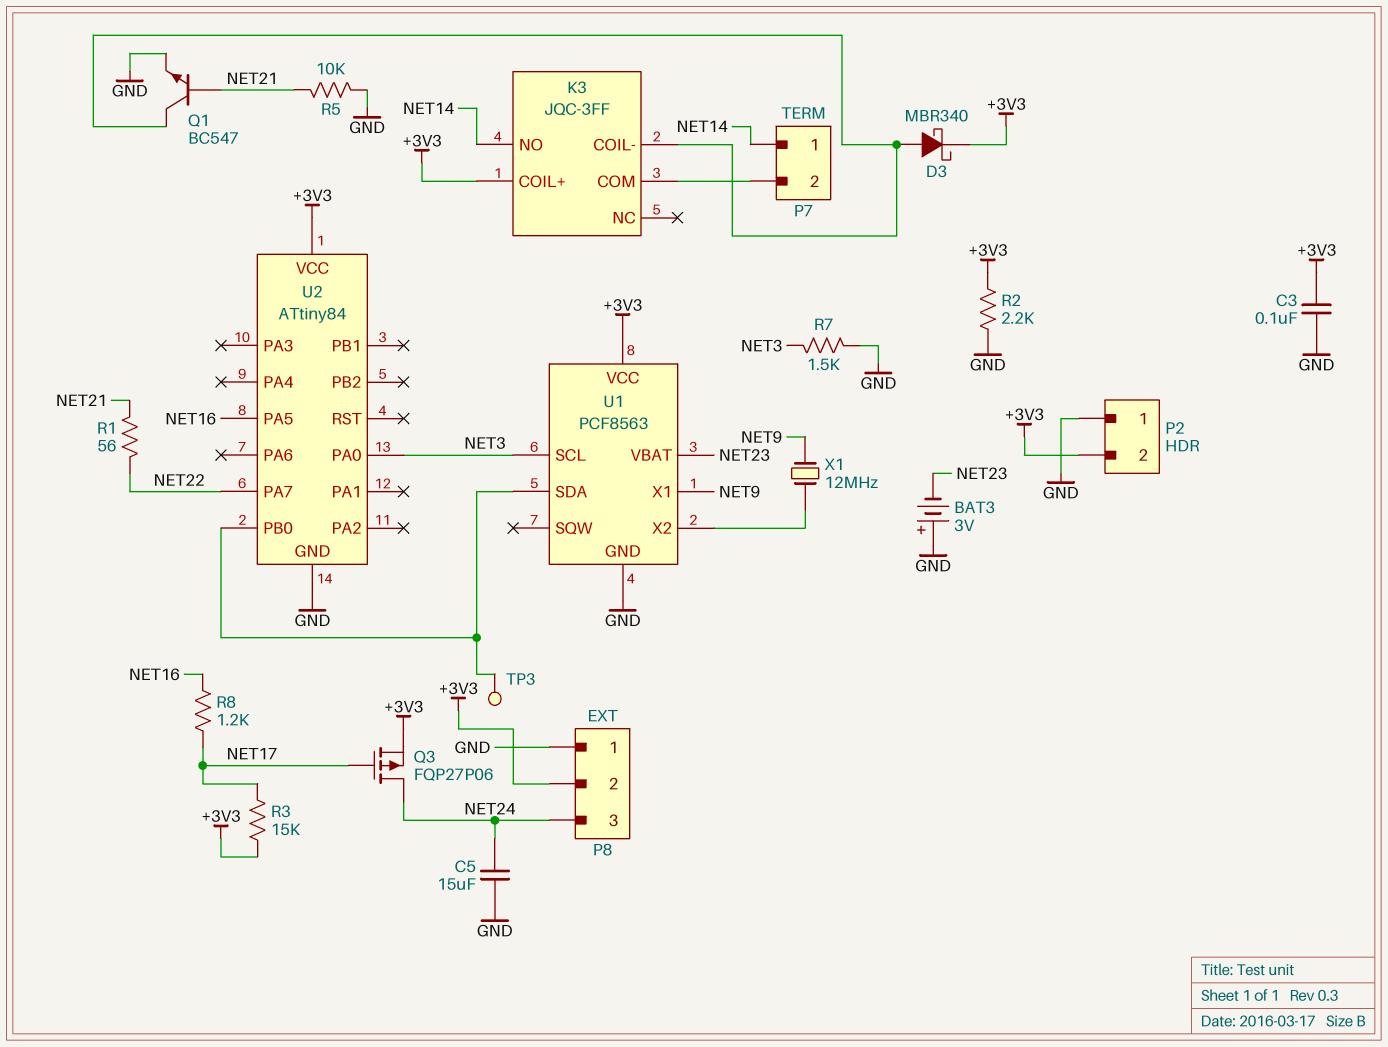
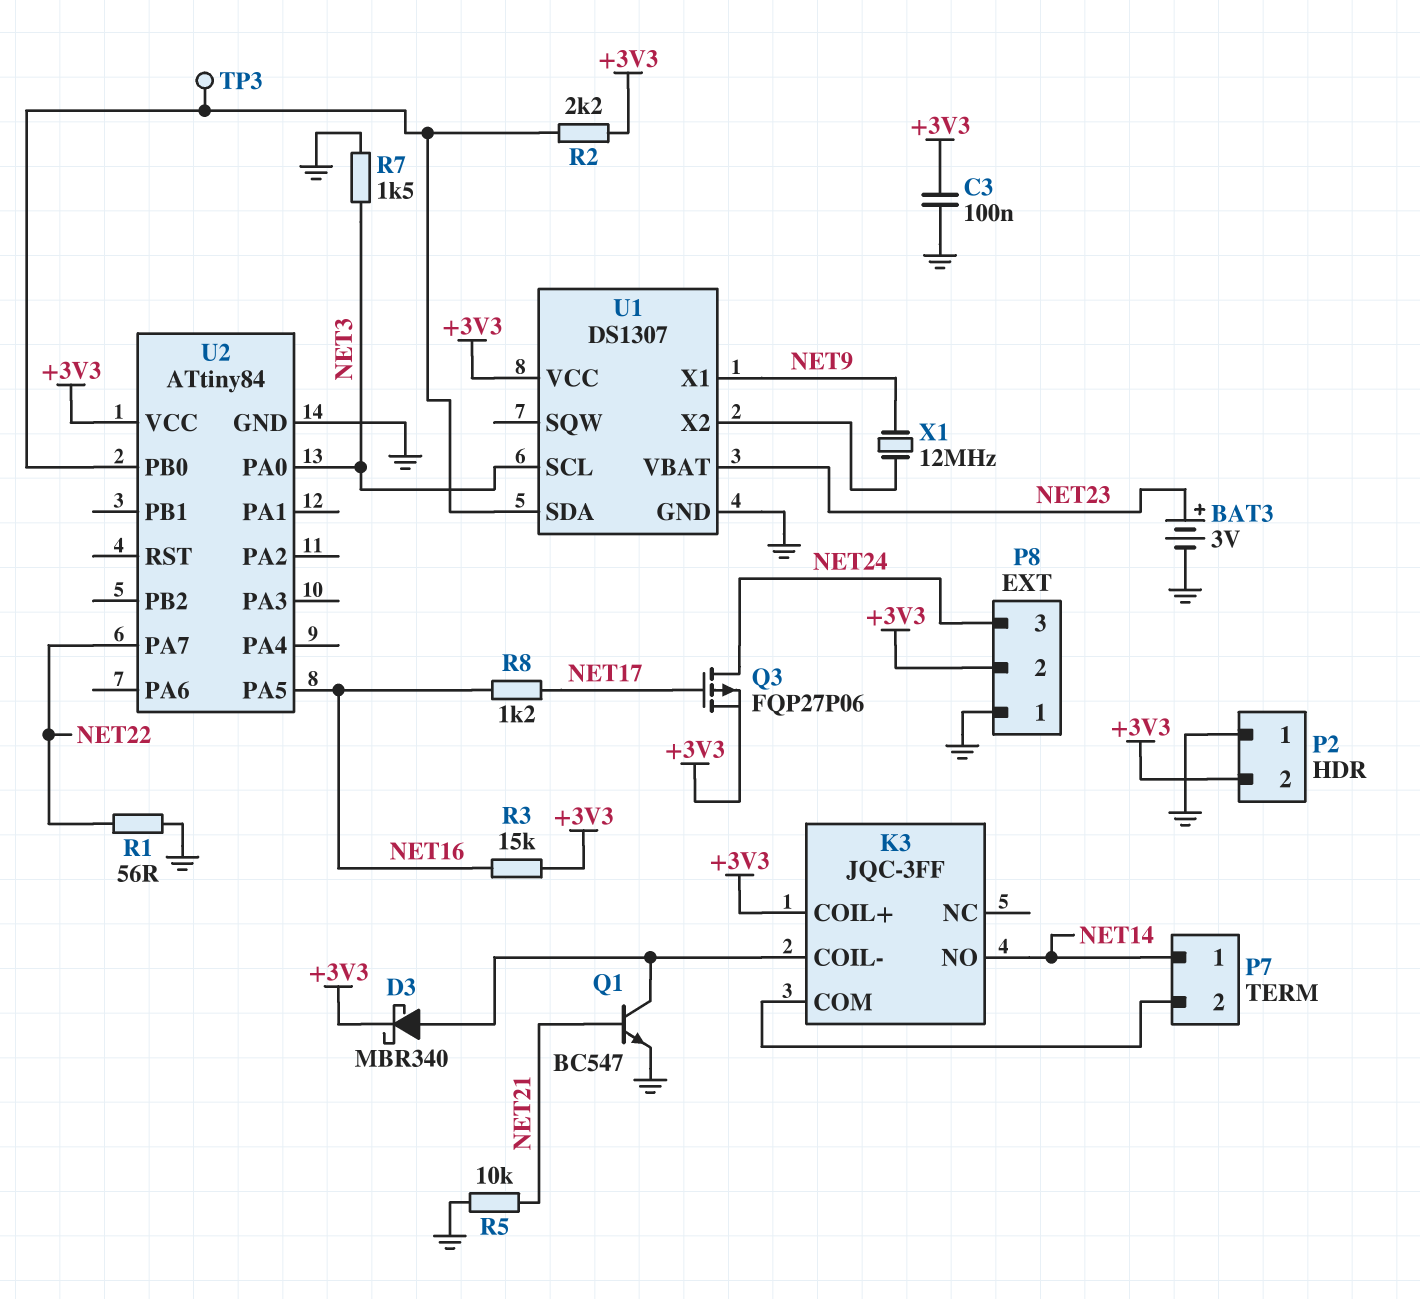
BAT3: 3V (plus GND, minus NET23) -> 3V (plus NET23, minus GND)
C5: 15uF (GND, NET24) -> none
R1: 56 (NET21, NET22) -> 56 (GND, NET22)
R2: 2.2k (+3V3, GND) -> 2.2k (+3V3, U1/SDA)
R3: 15k (+3V3, NET17) -> 15k (+3V3, NET16)
U1: PCF8563 -> DS1307

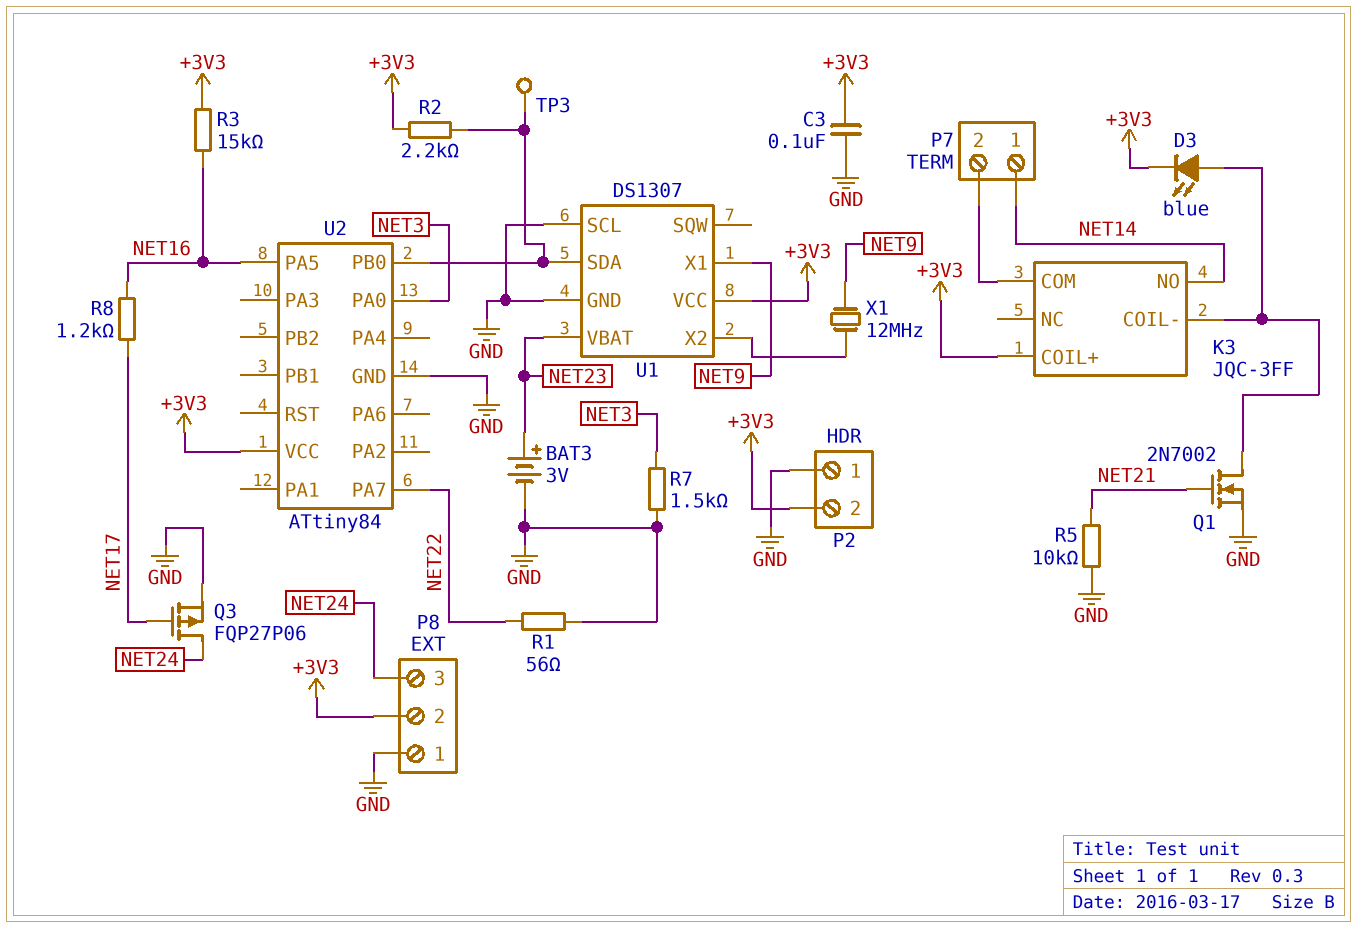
D3: schottky MBR340 (A K3/COIL-, K +3V3) -> LED blue (A K3/COIL-, K +3V3)
Q1: NPN BC547 (B NET21, C K3/COIL-, E GND) -> NMOS 2N7002 (G NET21, D K3/COIL-, S GND)
Q3: PMOS FQP27P06 (G NET17, D NET24, S +3V3) -> PMOS FQP27P06 (G NET17, D NET24, S GND)
U1 pin SCL: NET3 -> GND

